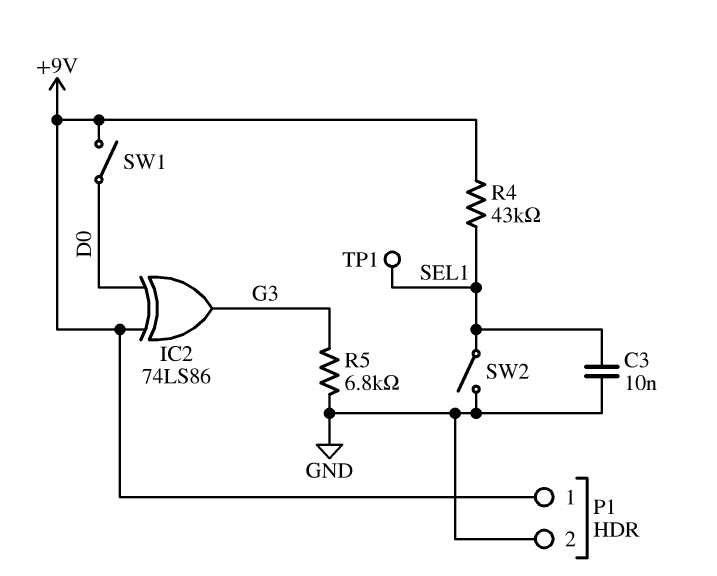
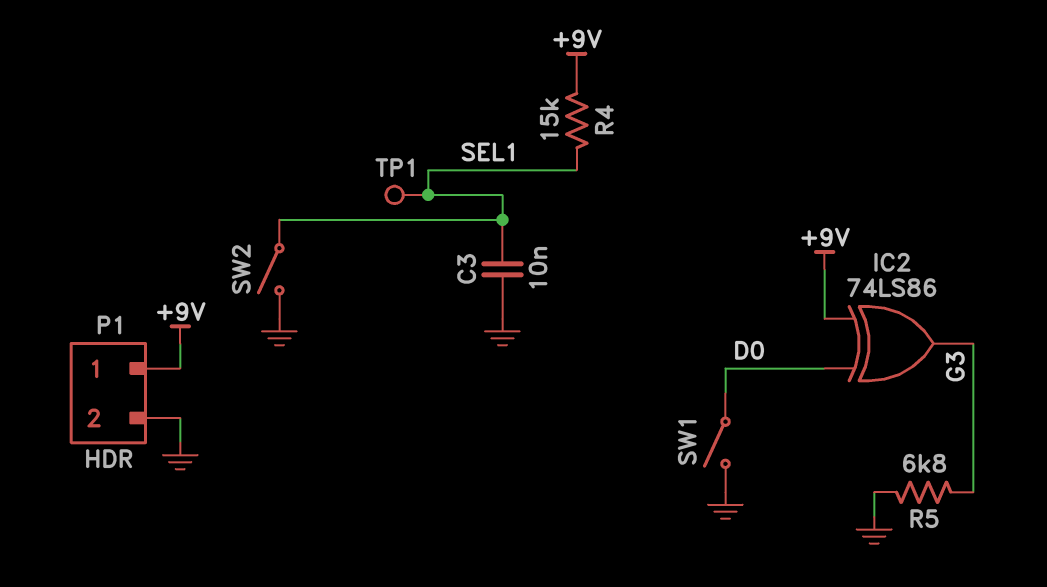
R4: 43k (+9V, SEL1) -> 15k (+9V, SEL1)
SW1: switch (+9V, D0) -> switch (D0, GND)

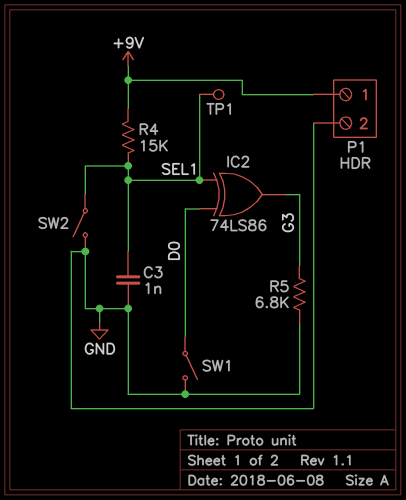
C3: 10nF (GND, SEL1) -> 1nF (GND, SEL1)
IC2: XOR 74LS86 (in +9V, in D0, out G3) -> XOR 74LS86 (in D0, in SEL1, out G3)

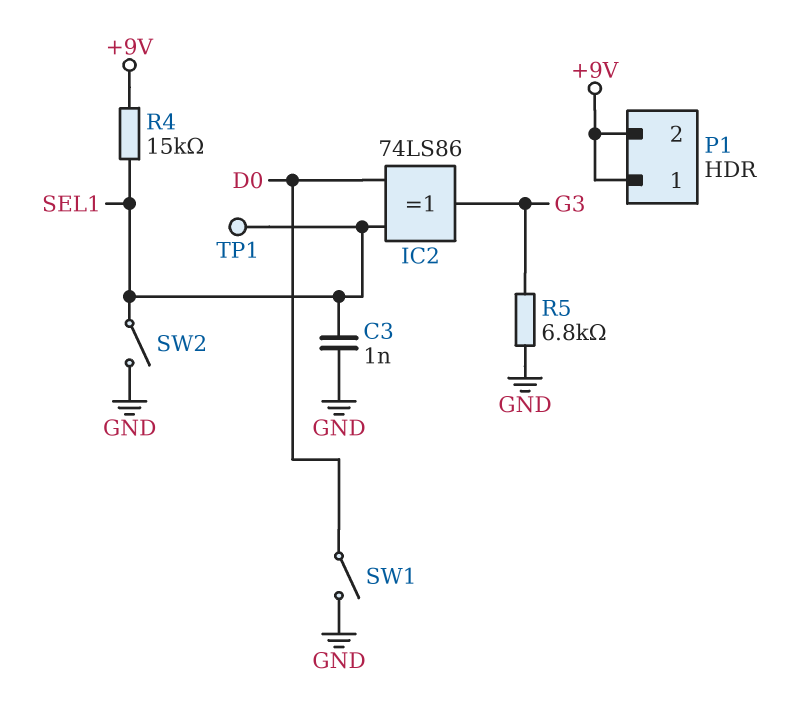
P1 pin 2: GND -> +9V

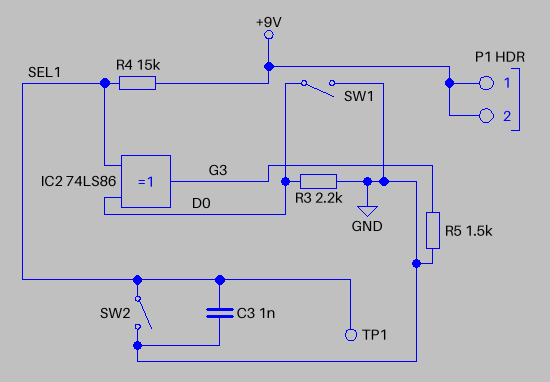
R3: none -> 2.2k (D0, GND)
R5: 6.8k (G3, GND) -> 1.5k (G3, GND)

